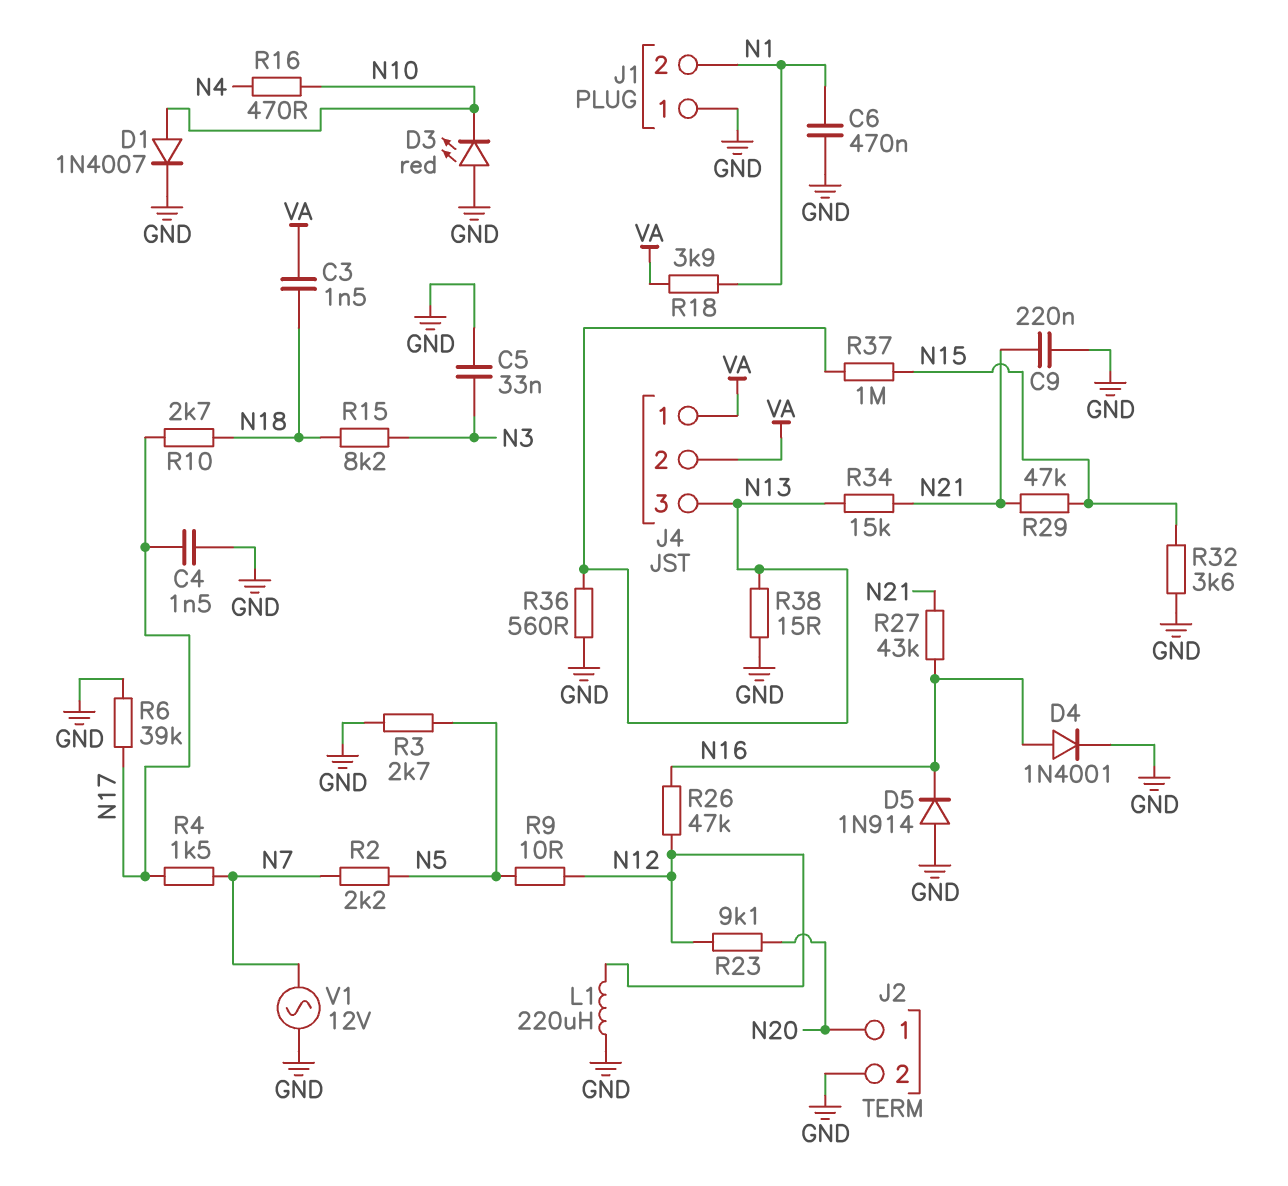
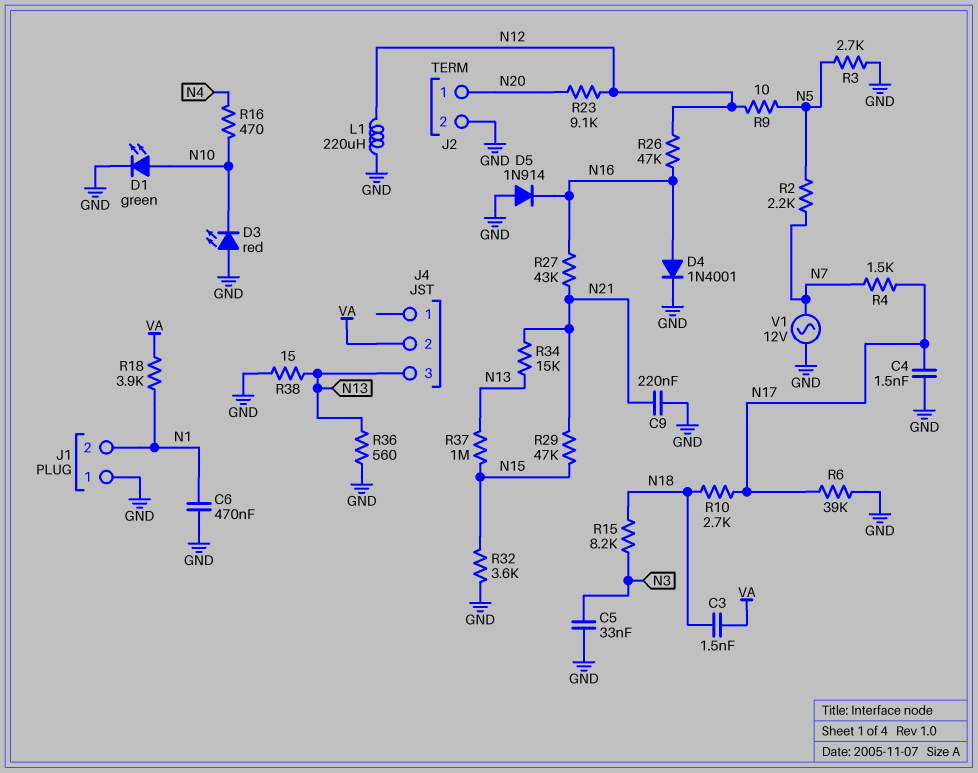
D1: diode 1N4007 (A N10, K GND) -> LED green (A N10, K GND)
J4 pin 1: VA -> none

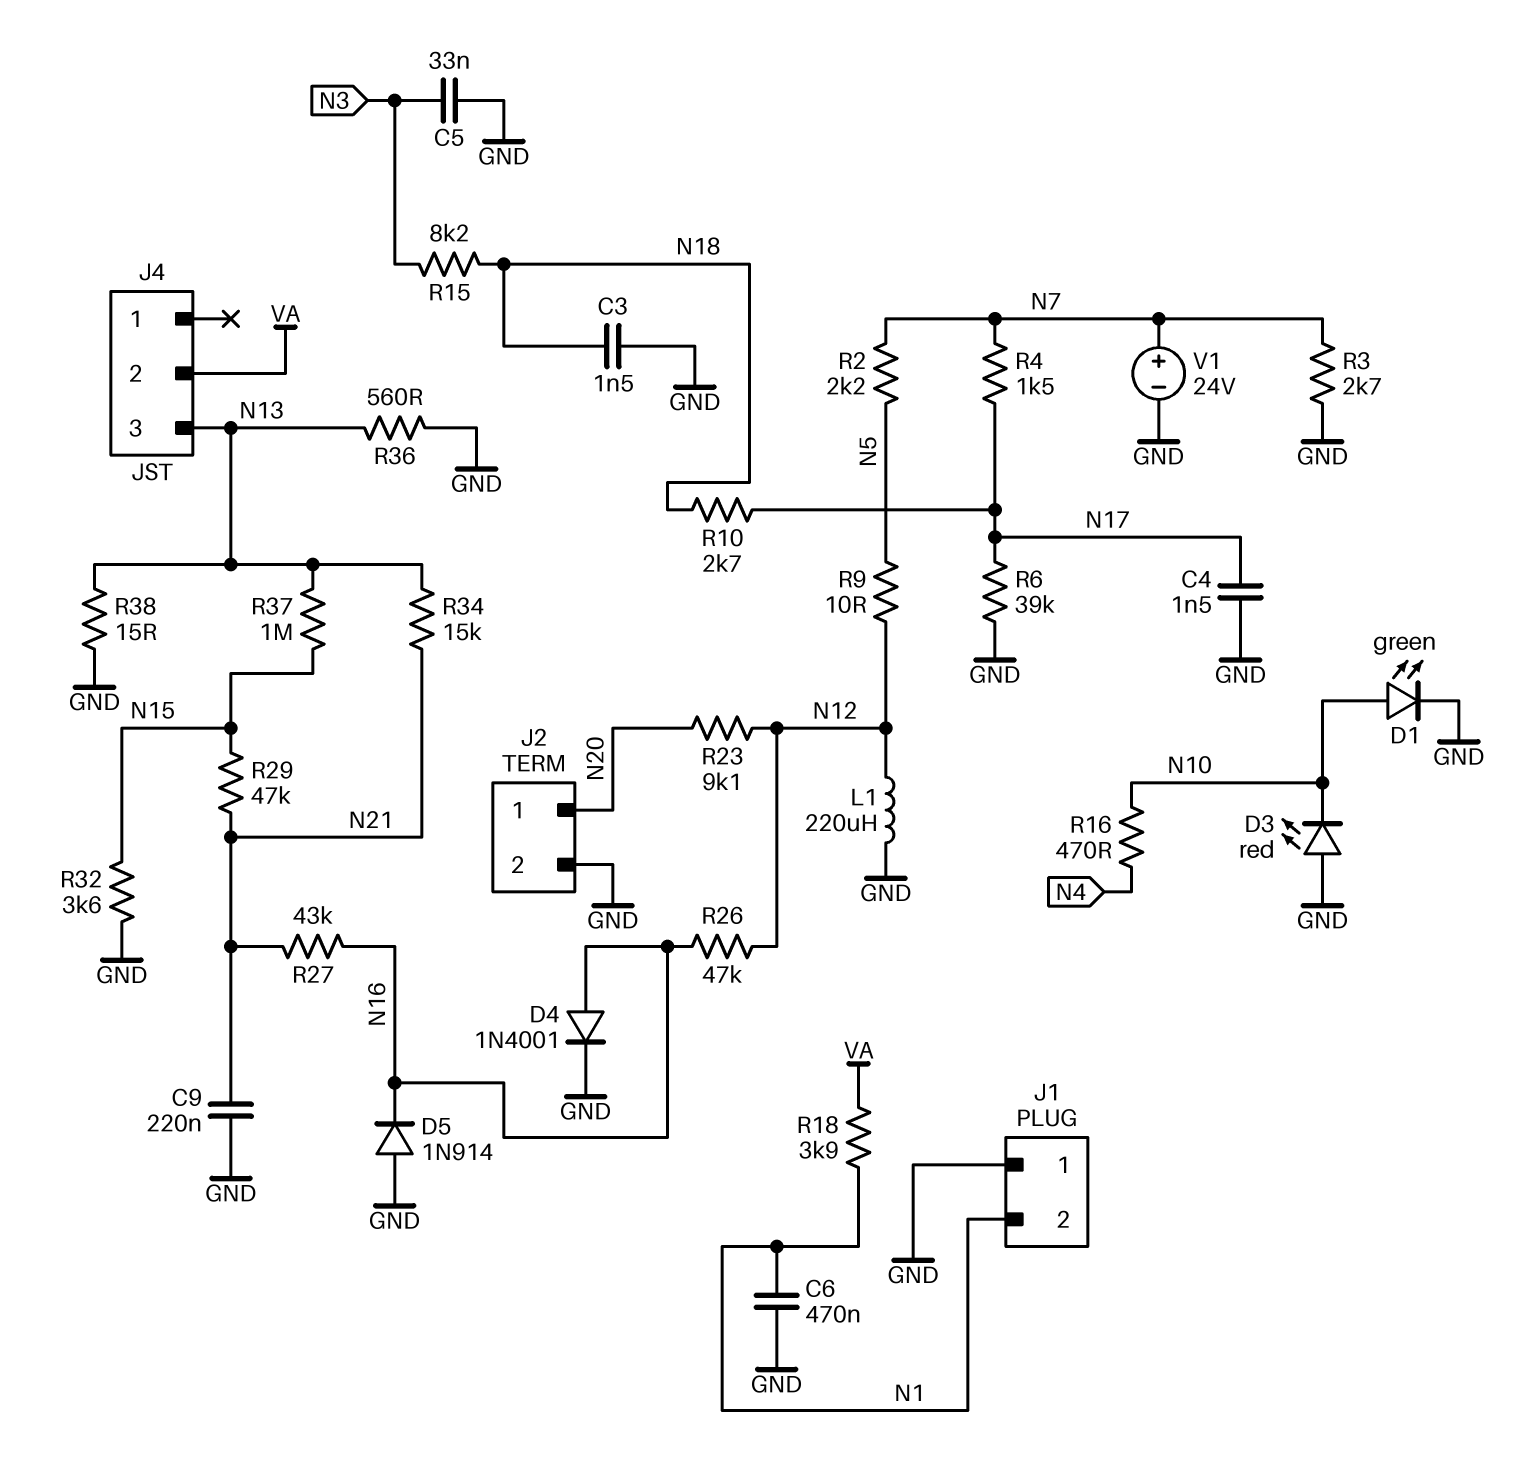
C3: 1.5nF (N18, VA) -> 1.5nF (GND, N18)
R3: 2.7k (GND, N5) -> 2.7k (GND, N7)
V1: AC 12V (GND, N7) -> 24V (plus N7, minus GND)

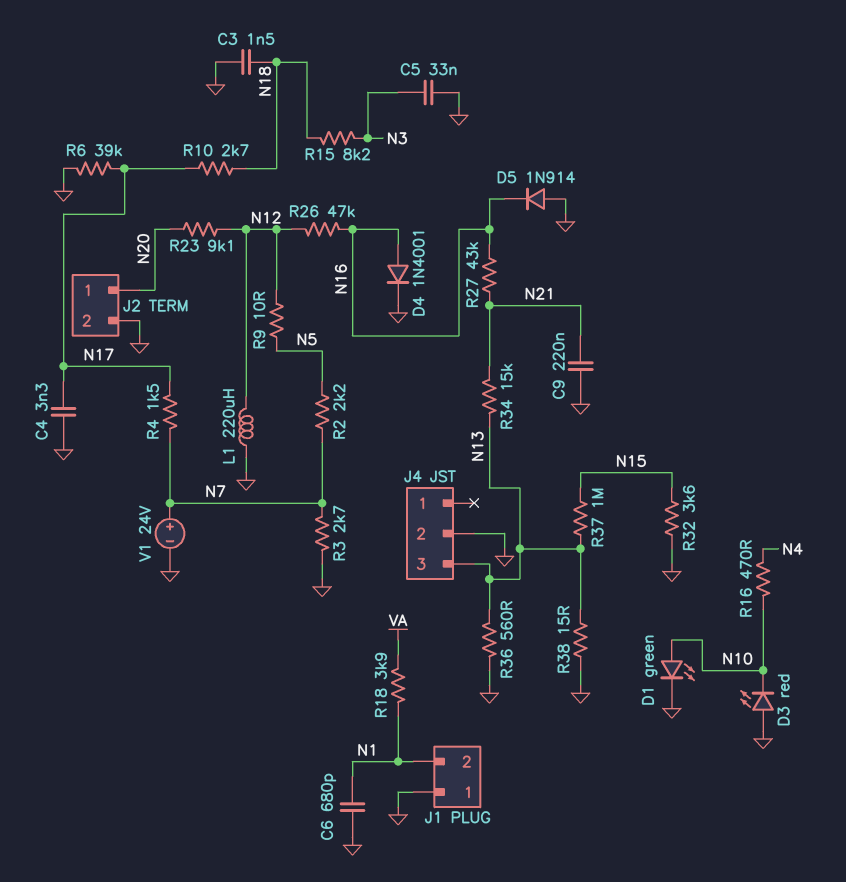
C4: 1.5nF (GND, N17) -> 3.3nF (GND, N17)
C6: 470nF (GND, N1) -> 680pF (GND, N1)
J4 pin 2: VA -> GND
R29: 47k (N15, N21) -> none

